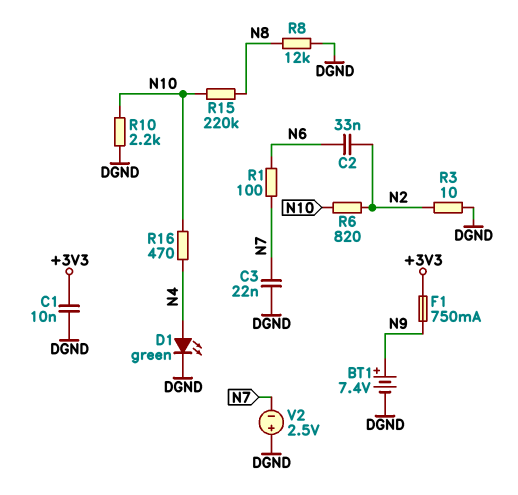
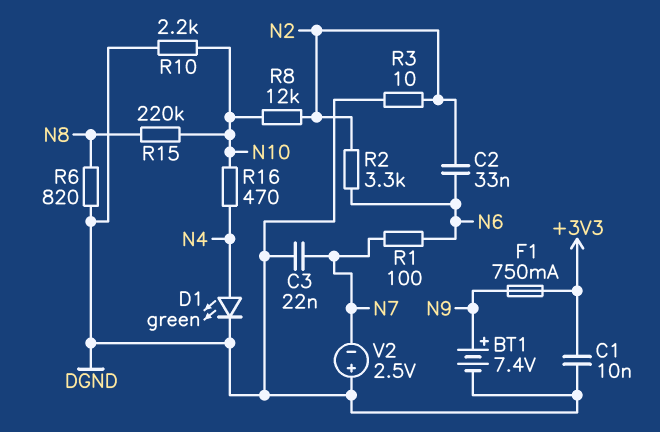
R2: none -> 3.3k (N2, N6)
R6: 820 (N2, N10) -> 820 (DGND, N8)
R8: 12k (DGND, N8) -> 12k (N2, N10)

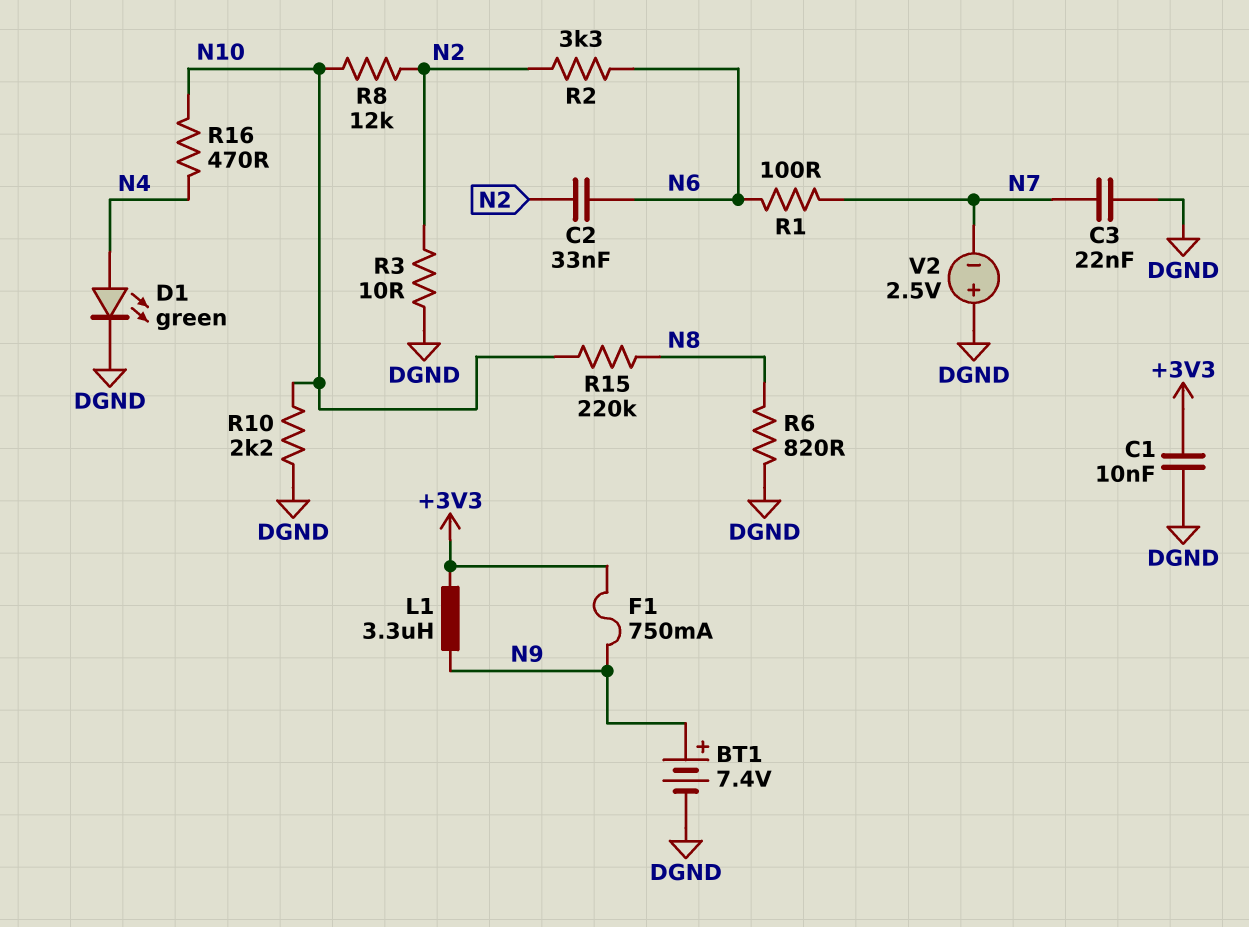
L1: none -> 3.3uH (+3V3, N9)

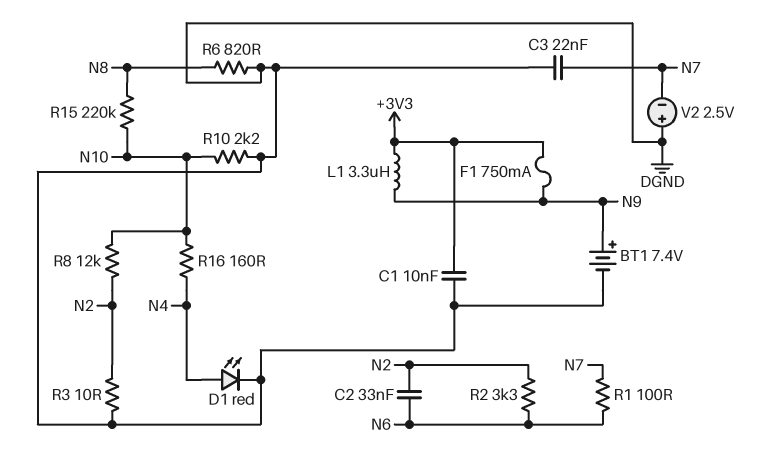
D1: LED green (A N4, K DGND) -> LED red (A N4, K DGND)
R16: 470 (N4, N10) -> 160 (N4, N10)

